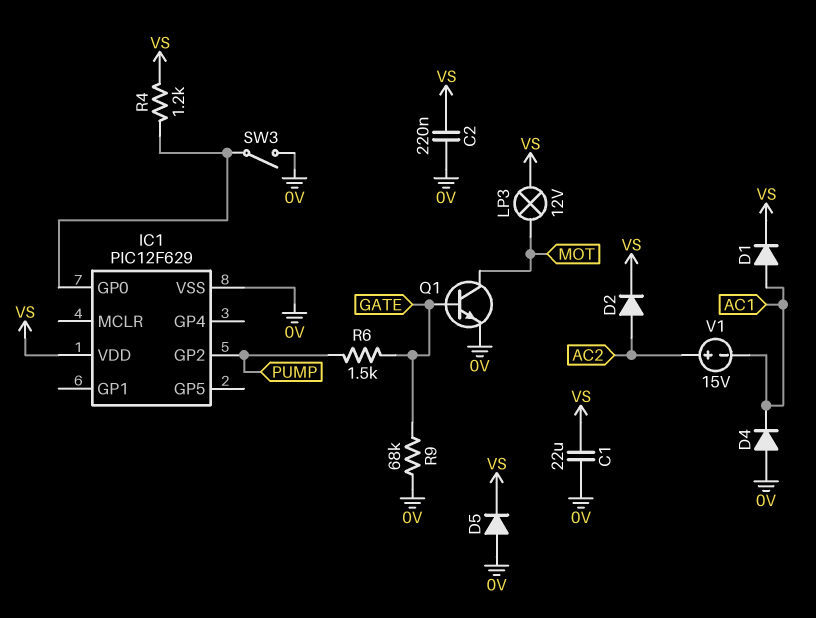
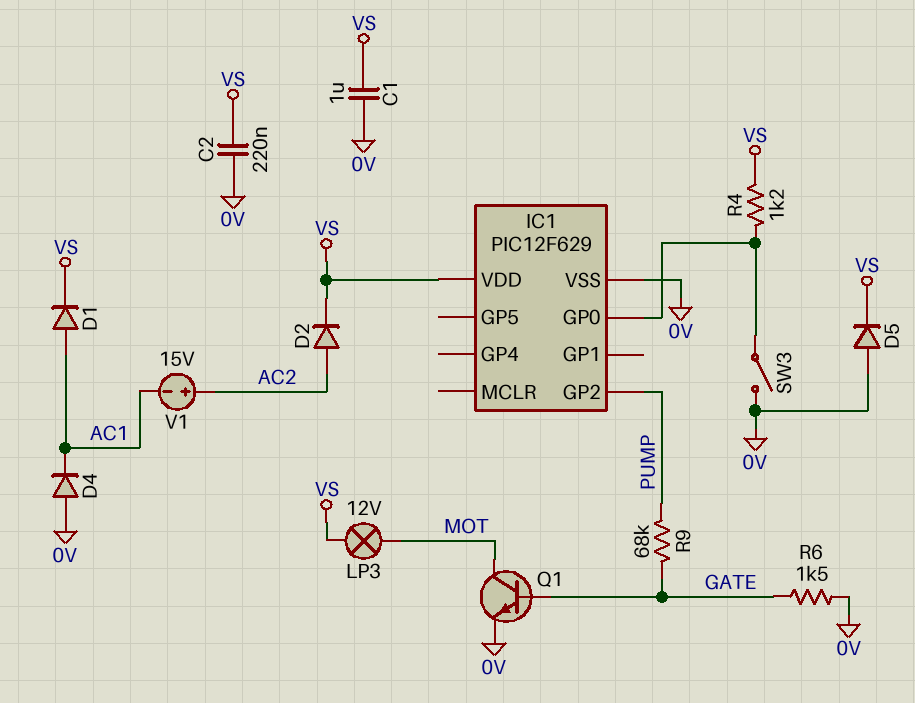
C1: 22uF (0V, VS) -> 1uF (0V, VS)
R6: 1.5k (GATE, PUMP) -> 1.5k (0V, GATE)
R9: 68k (0V, GATE) -> 68k (GATE, PUMP)

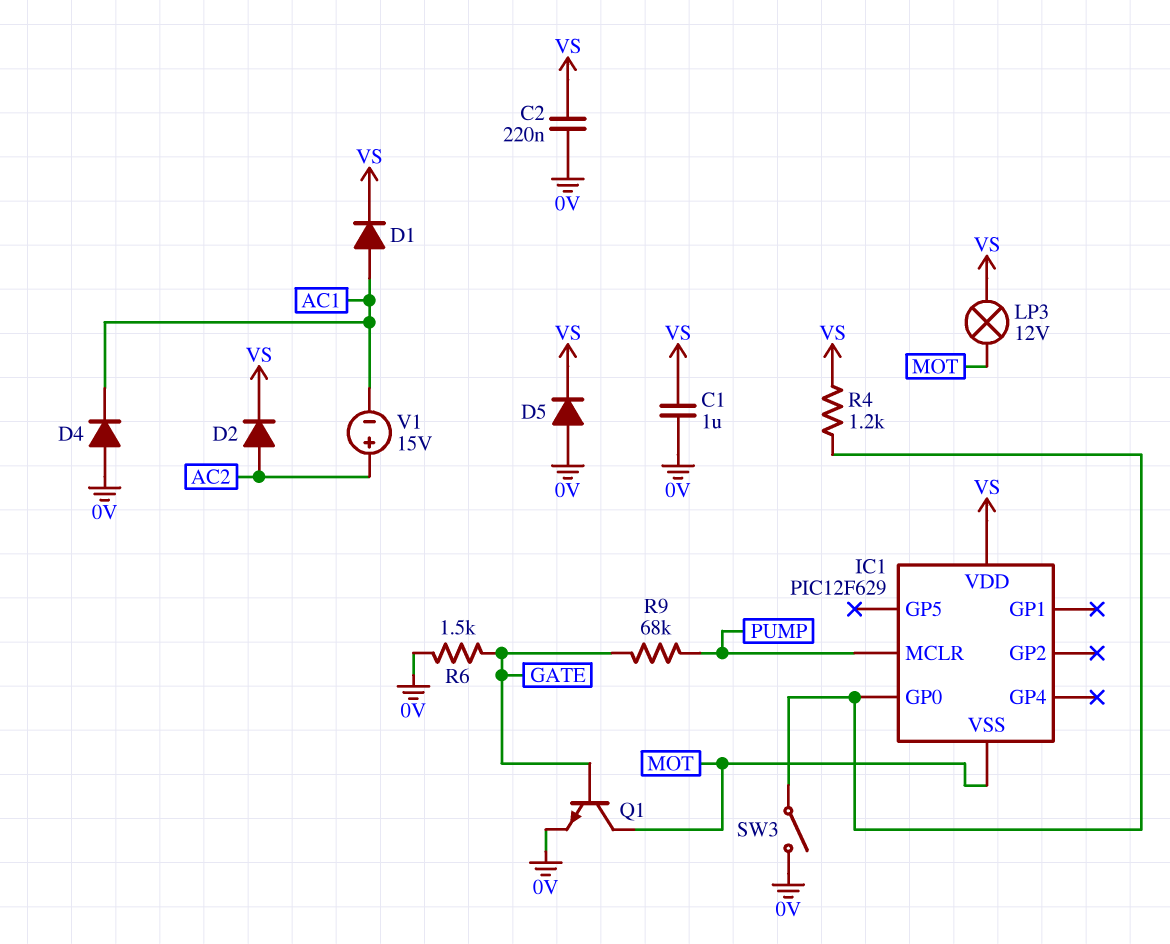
IC1 pin GP2: PUMP -> none
IC1 pin MCLR: none -> PUMP
IC1 pin VSS: 0V -> MOT

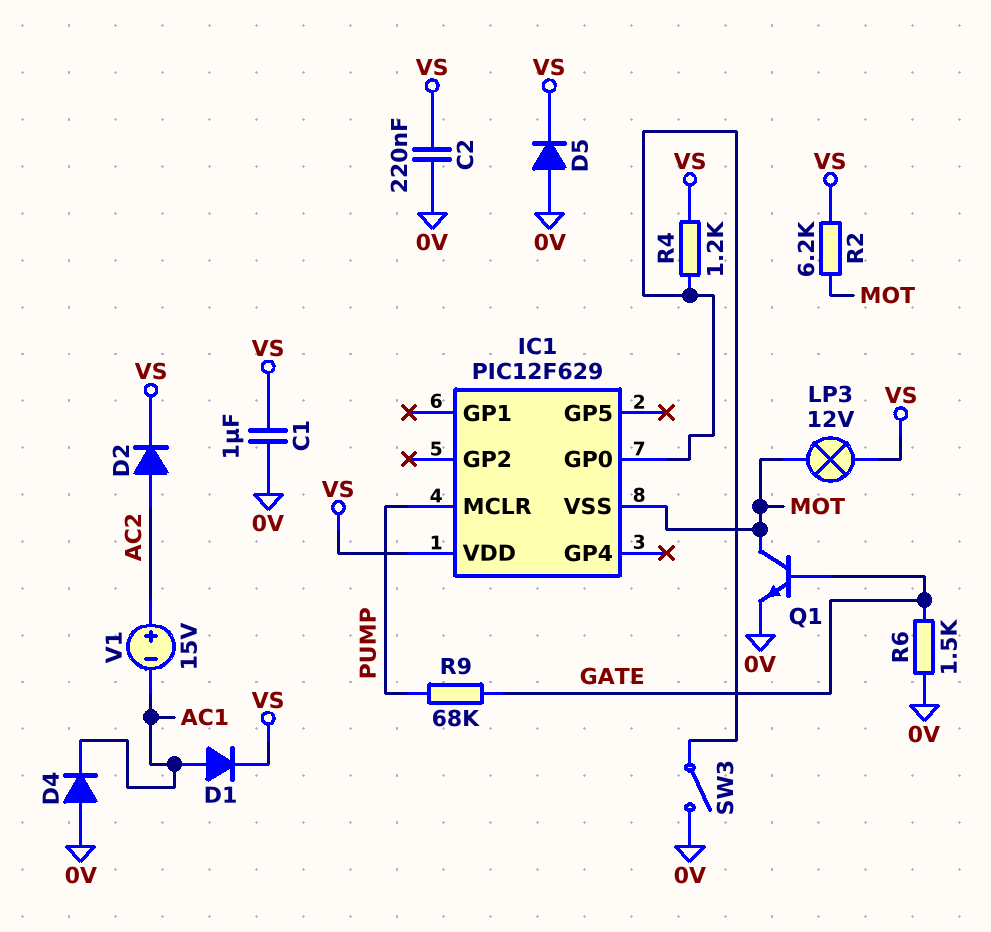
R2: none -> 6.2k (MOT, VS)

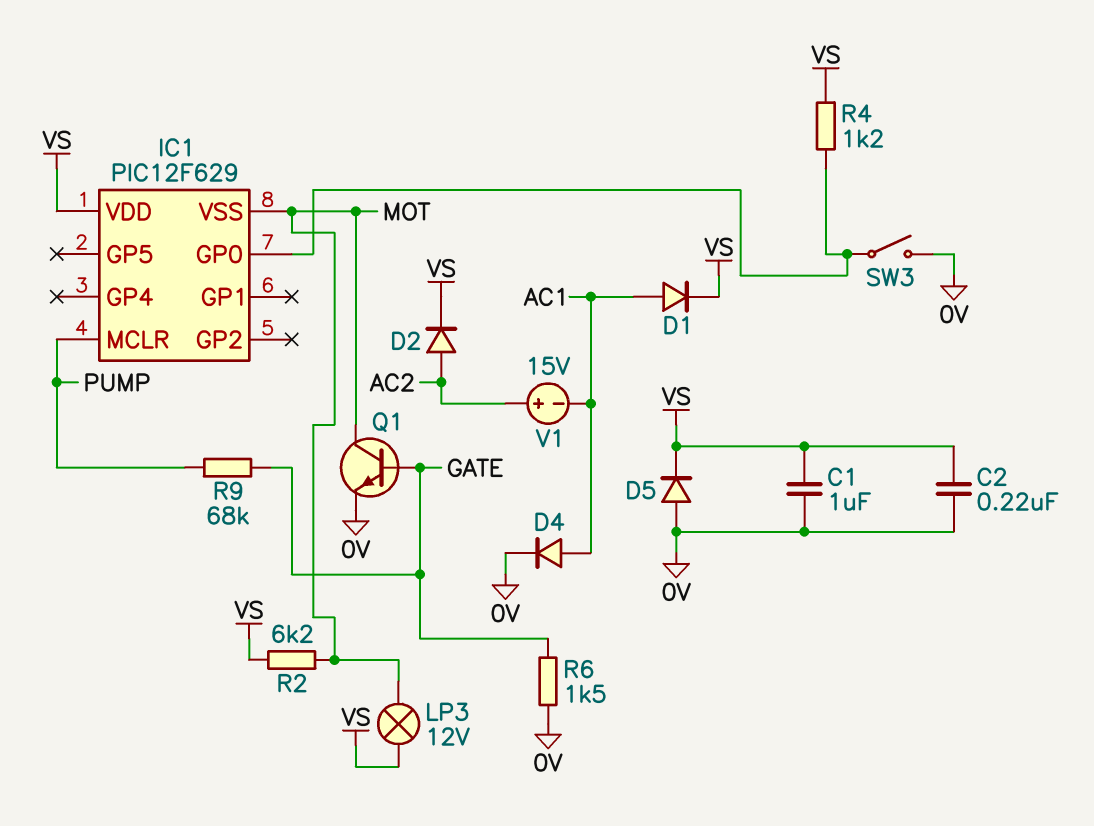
D4: diode (A 0V, K AC1) -> diode (A AC1, K 0V)

